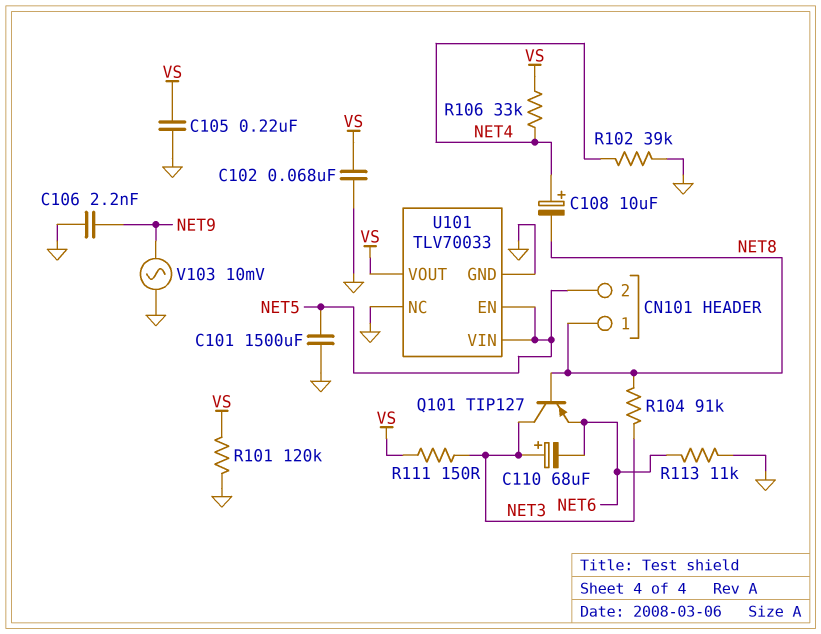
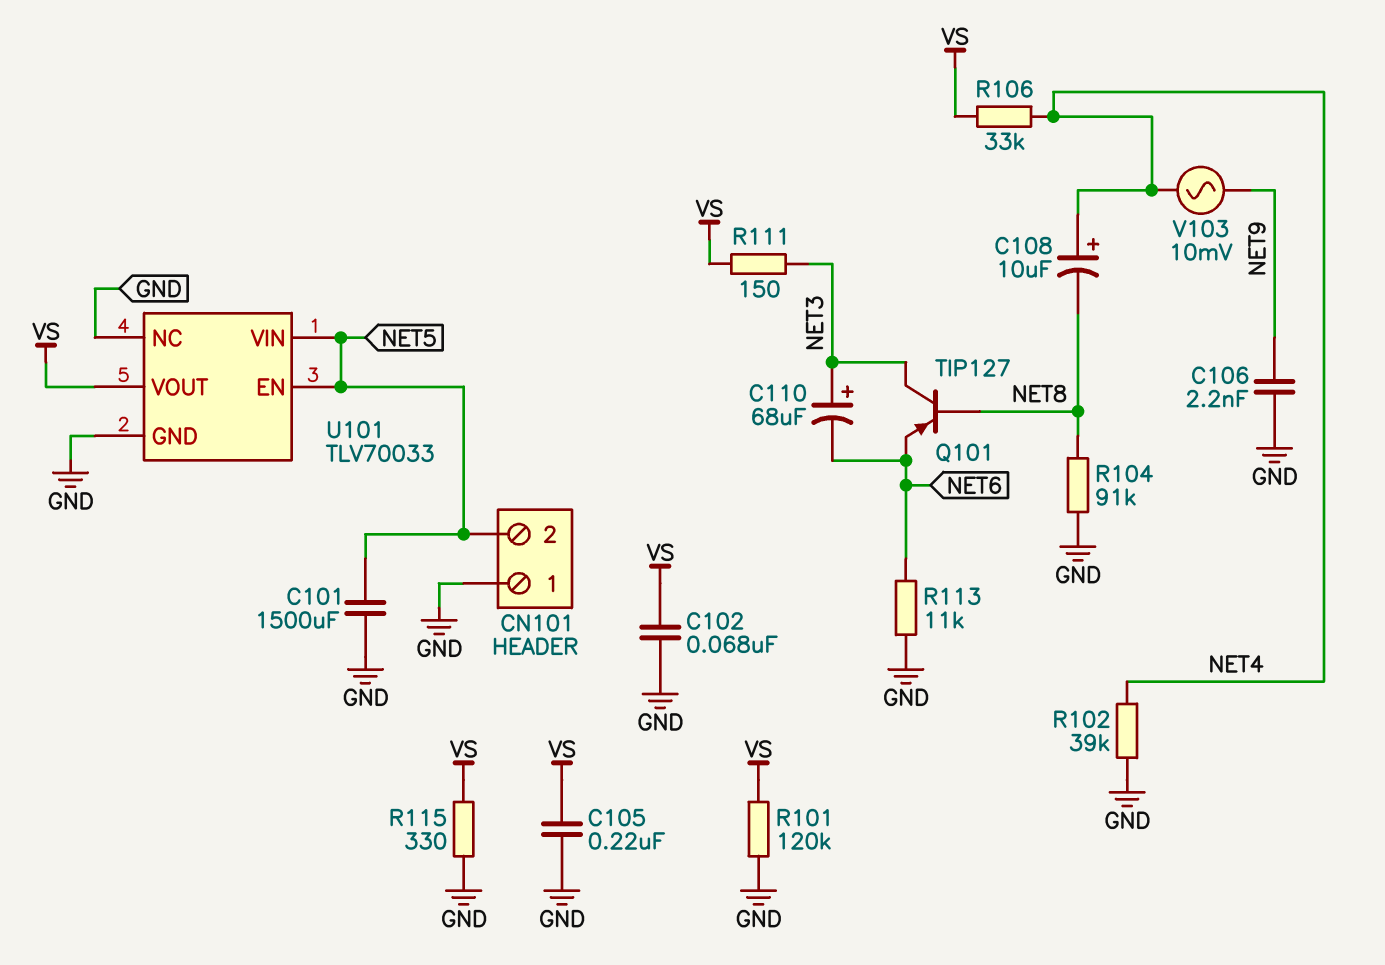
CN101 pin 1: NET8 -> GND
R104: 91k (NET3, NET8) -> 91k (GND, NET8)
R115: none -> 330 (GND, VS)
V103: AC 10mV (GND, NET9) -> AC 10mV (NET4, NET9)

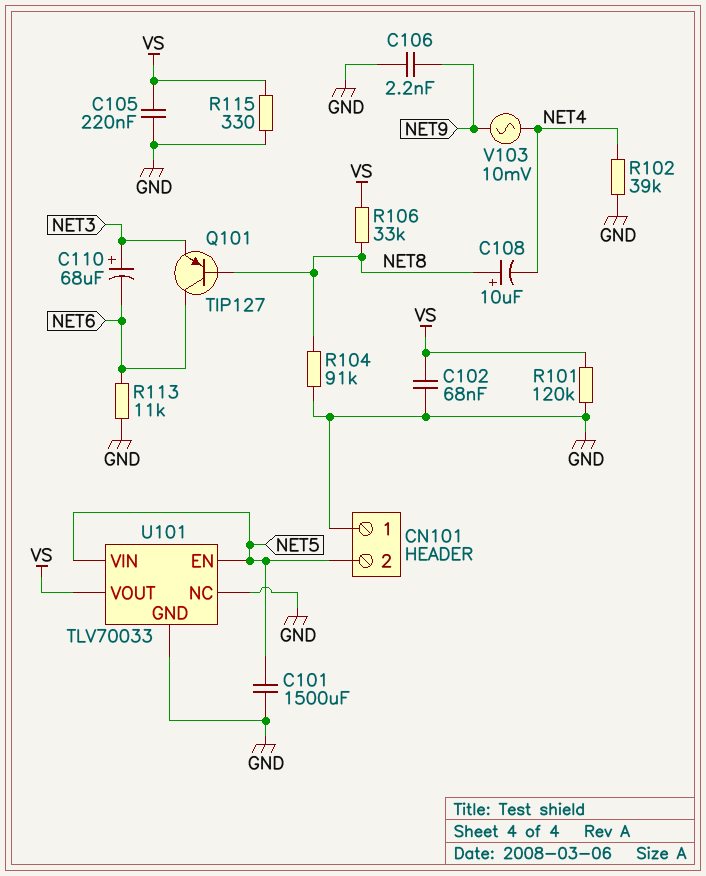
C108: 10uF (plus NET4, minus NET8) -> 10uF (plus NET8, minus NET4)
Q101: PNP TIP127 (B NET8, C NET3, E NET6) -> PNP TIP127 (B NET8, C NET6, E NET3)
R106: 33k (NET4, VS) -> 33k (NET8, VS)
R111: 150 (NET3, VS) -> none

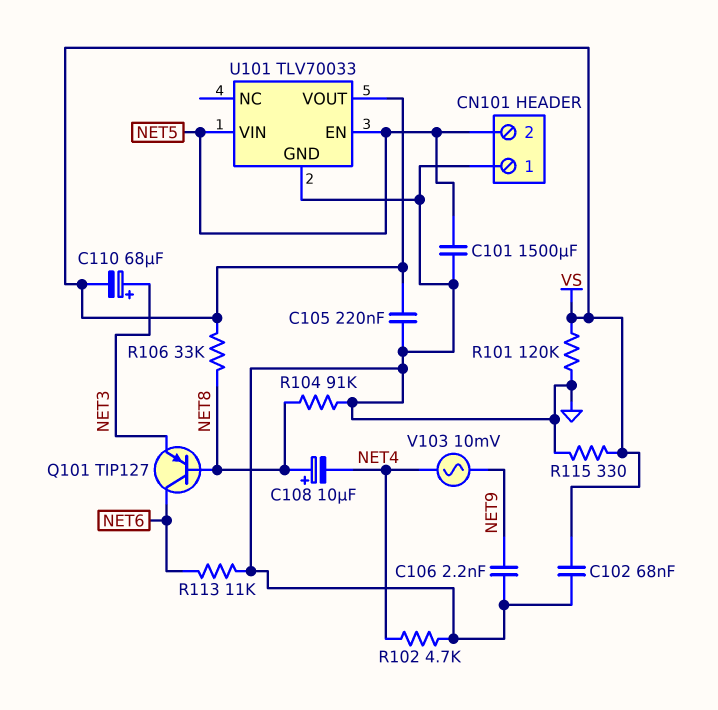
C110: 68uF (plus NET3, minus NET6) -> 68uF (plus NET3, minus VS)
R102: 39k (GND, NET4) -> 4.7k (GND, NET4)
U101 pin NC: GND -> none

